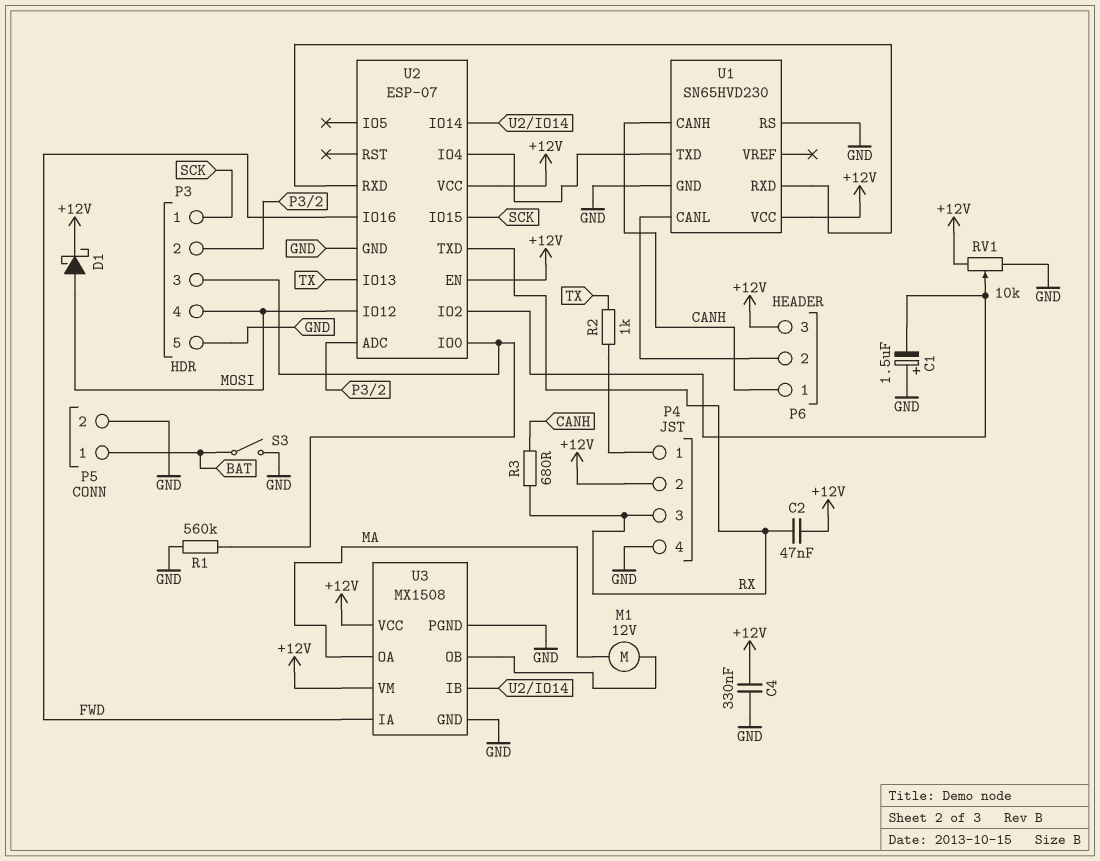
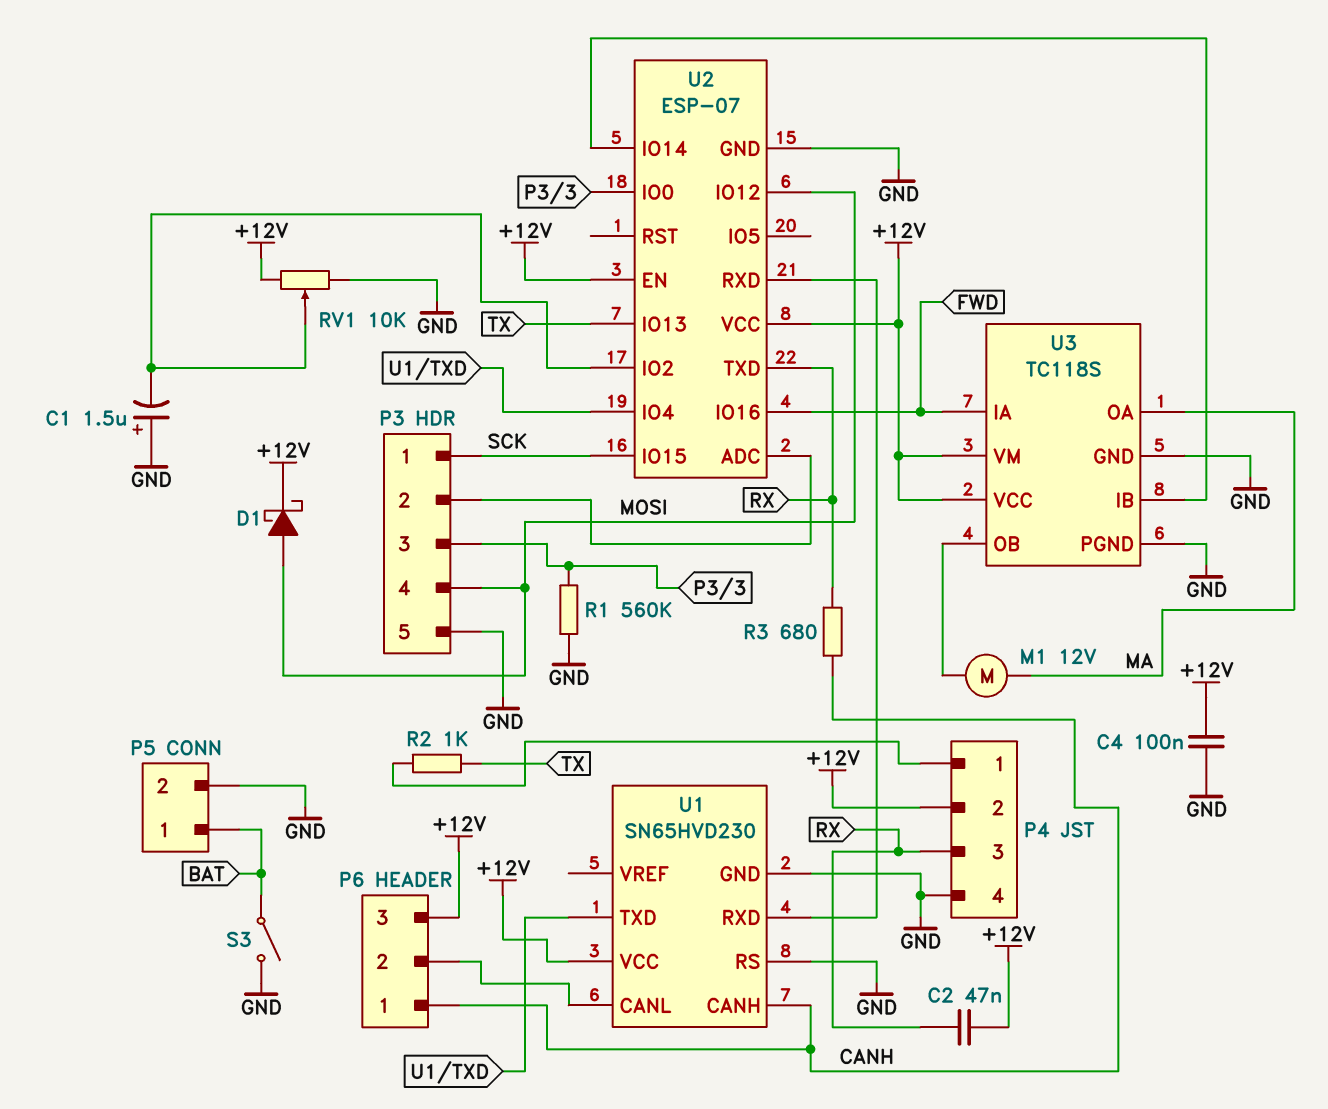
C4: 330nF (+12V, GND) -> 100nF (+12V, GND)
U3: MX1508 -> TC118S

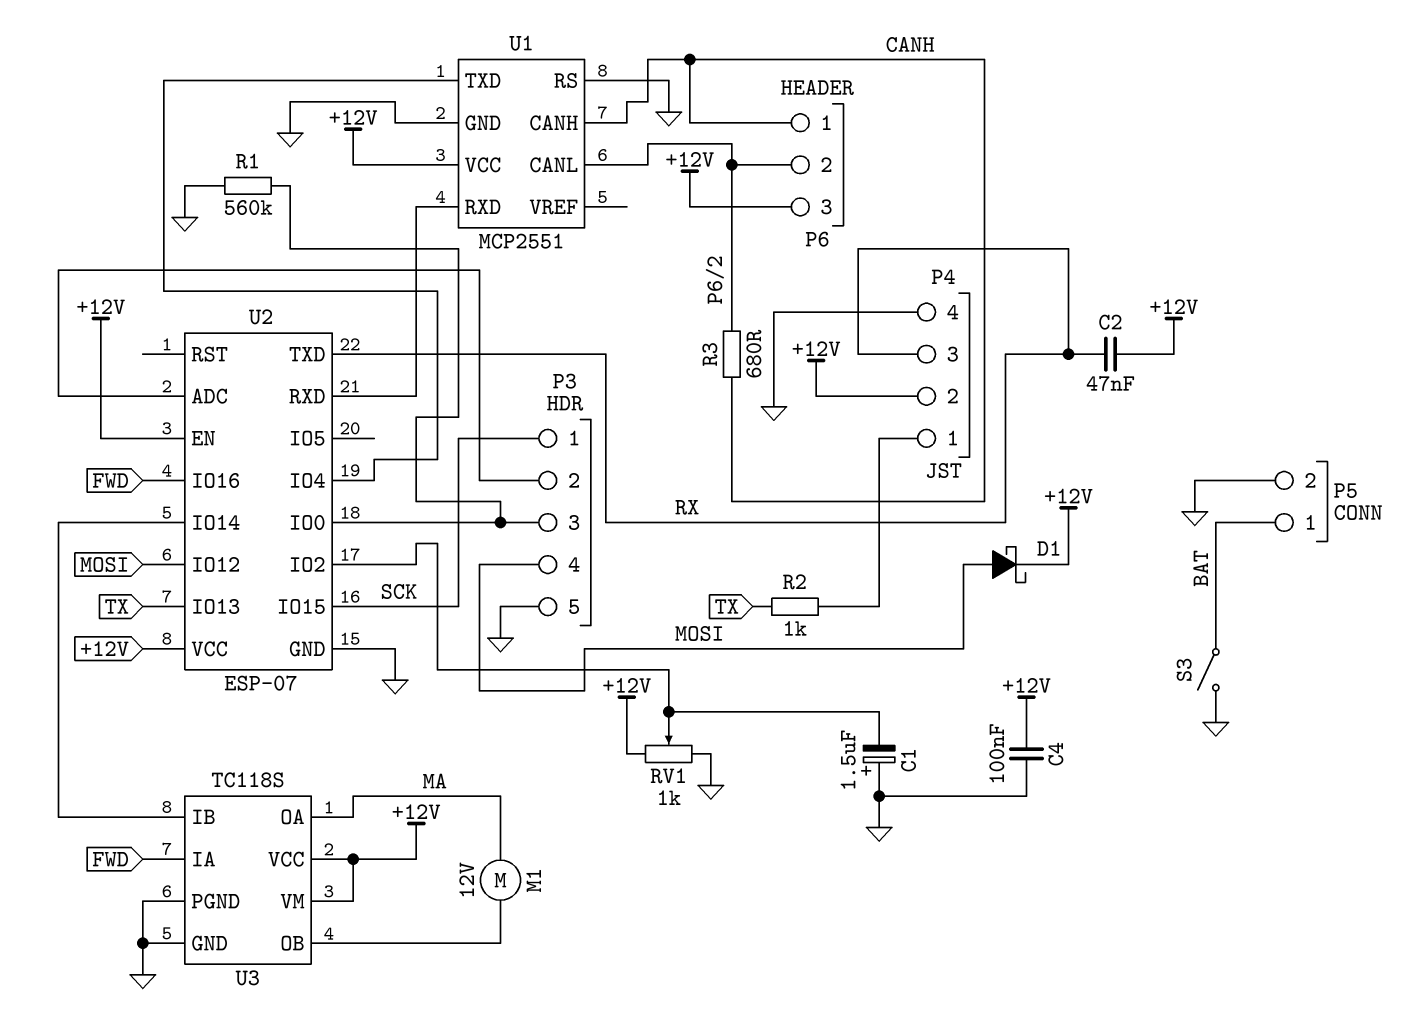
R3: 680 (CANH, RX) -> 680 (CANH, P6/2)
RV1: 10k (+12V, GND, wiper U2/IO2) -> 1k (+12V, GND, wiper U2/IO2)
U1: SN65HVD230 -> MCP2551

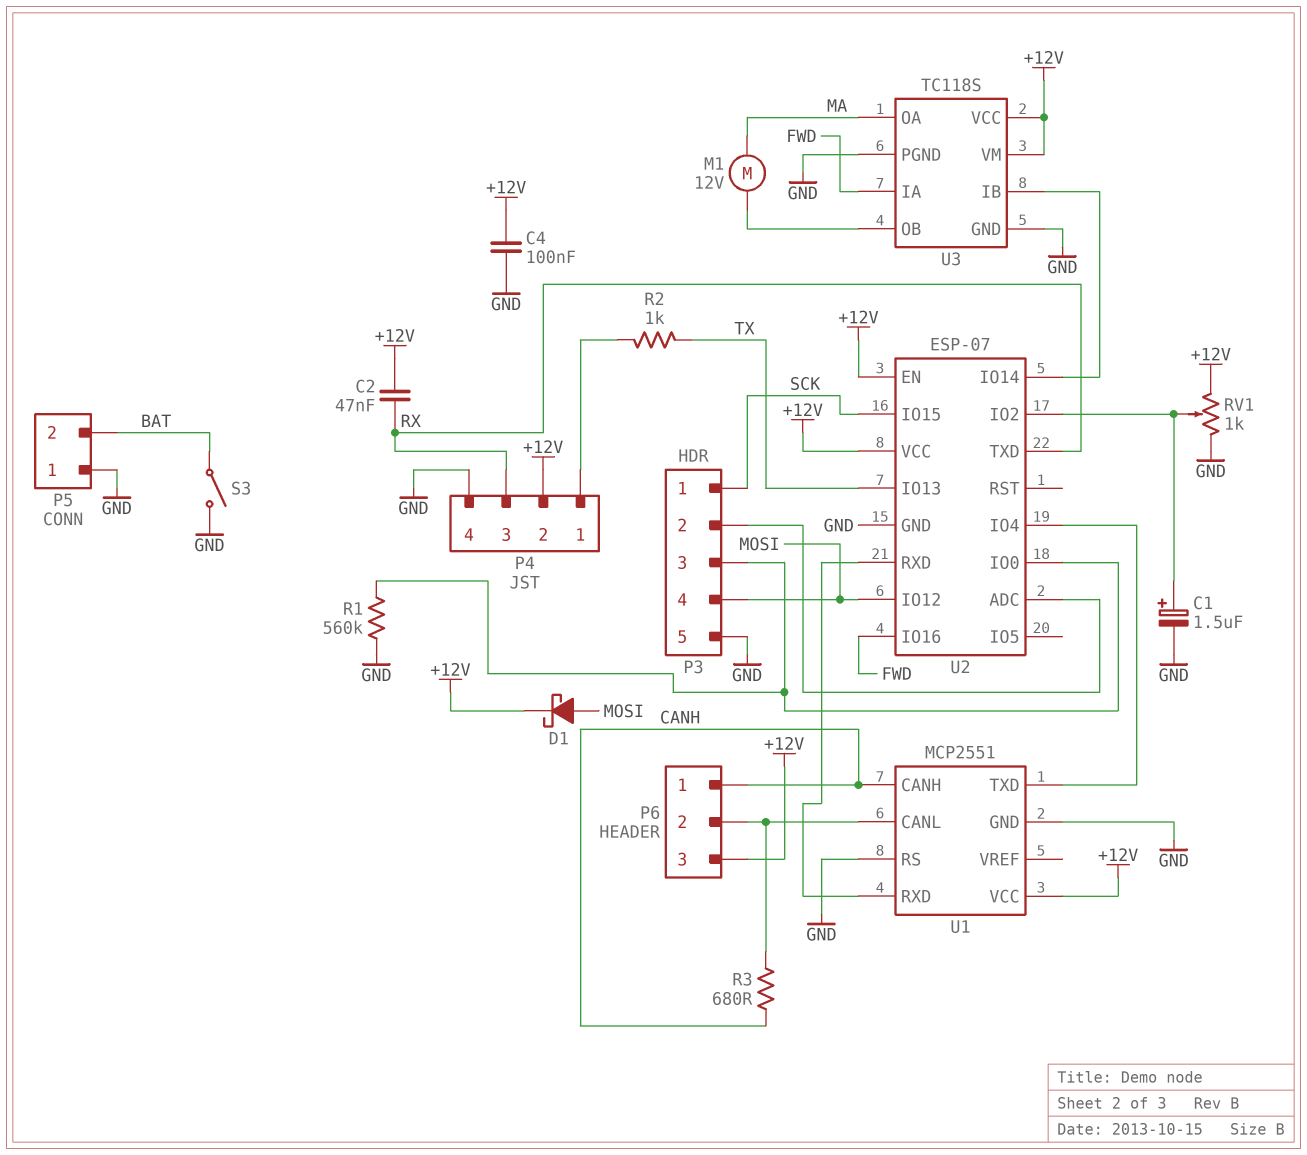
C1: 1.5uF (plus GND, minus U2/IO2) -> 1.5uF (plus U2/IO2, minus GND)
P5 pin 1: BAT -> GND
P5 pin 2: GND -> BAT

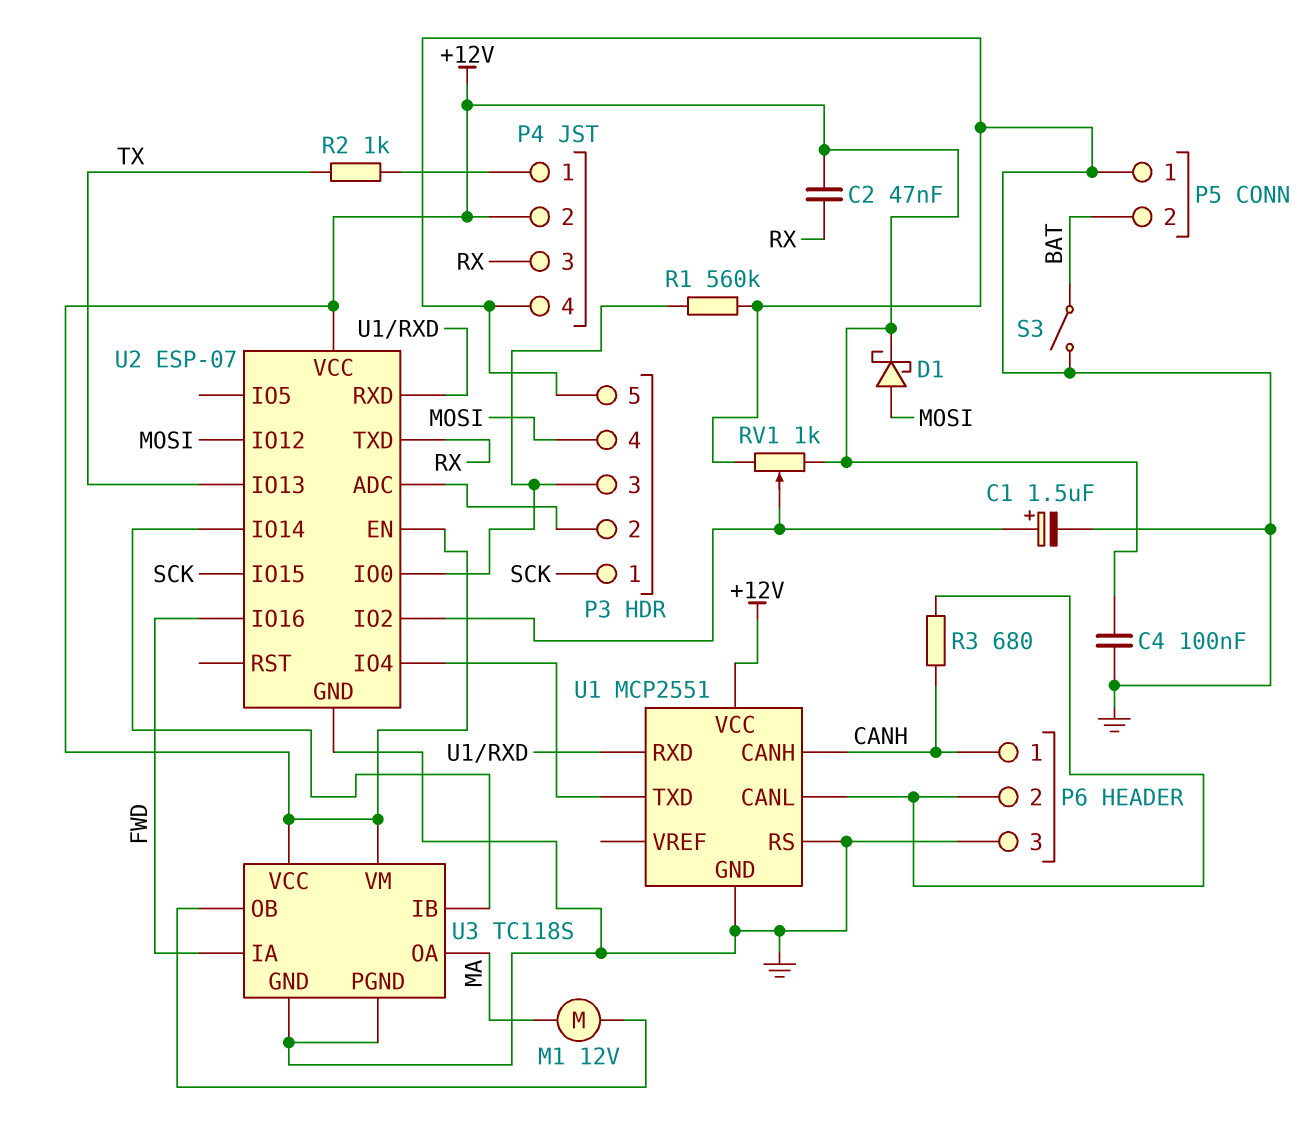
P6 pin 3: +12V -> GND

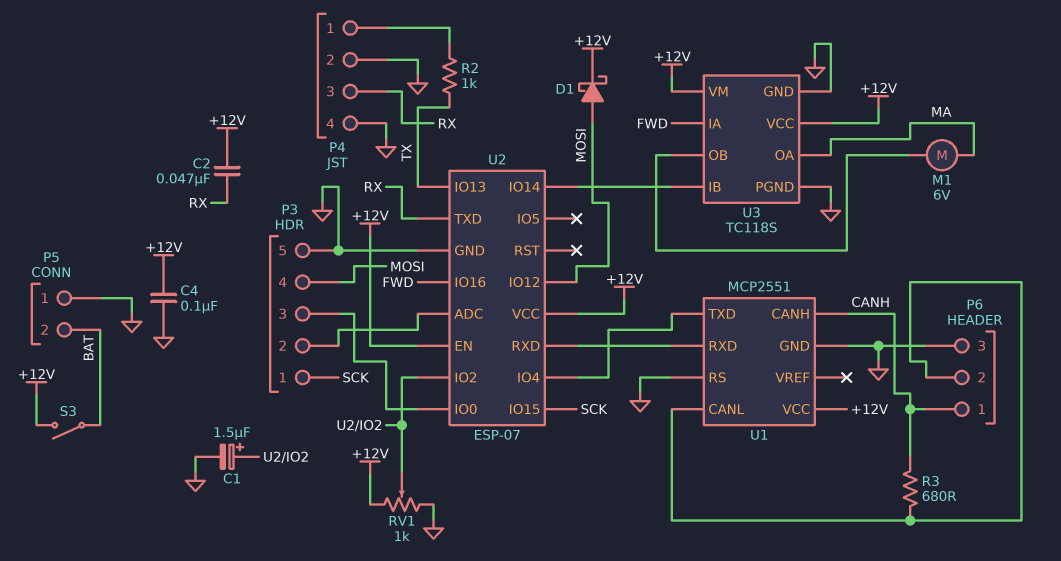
M1: motor 12V (MA, U3/OB) -> motor 6V (MA, U3/OB)
P4 pin 2: +12V -> GND
R1: 560k (GND, P3/3) -> none
S3: switch (BAT, GND) -> switch (+12V, BAT)

